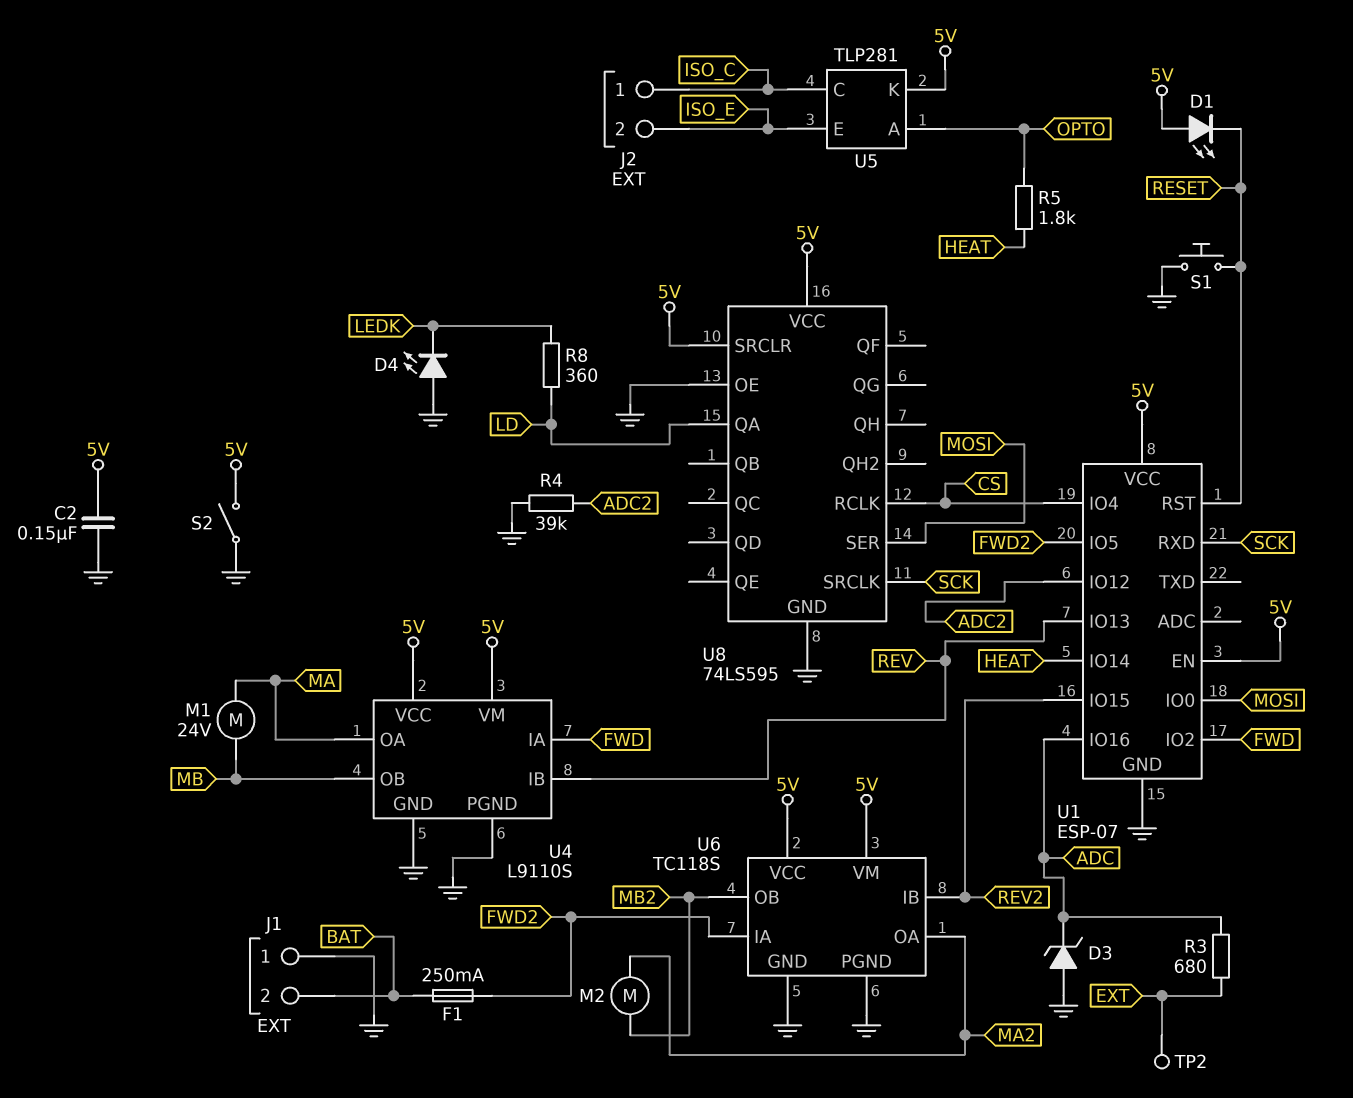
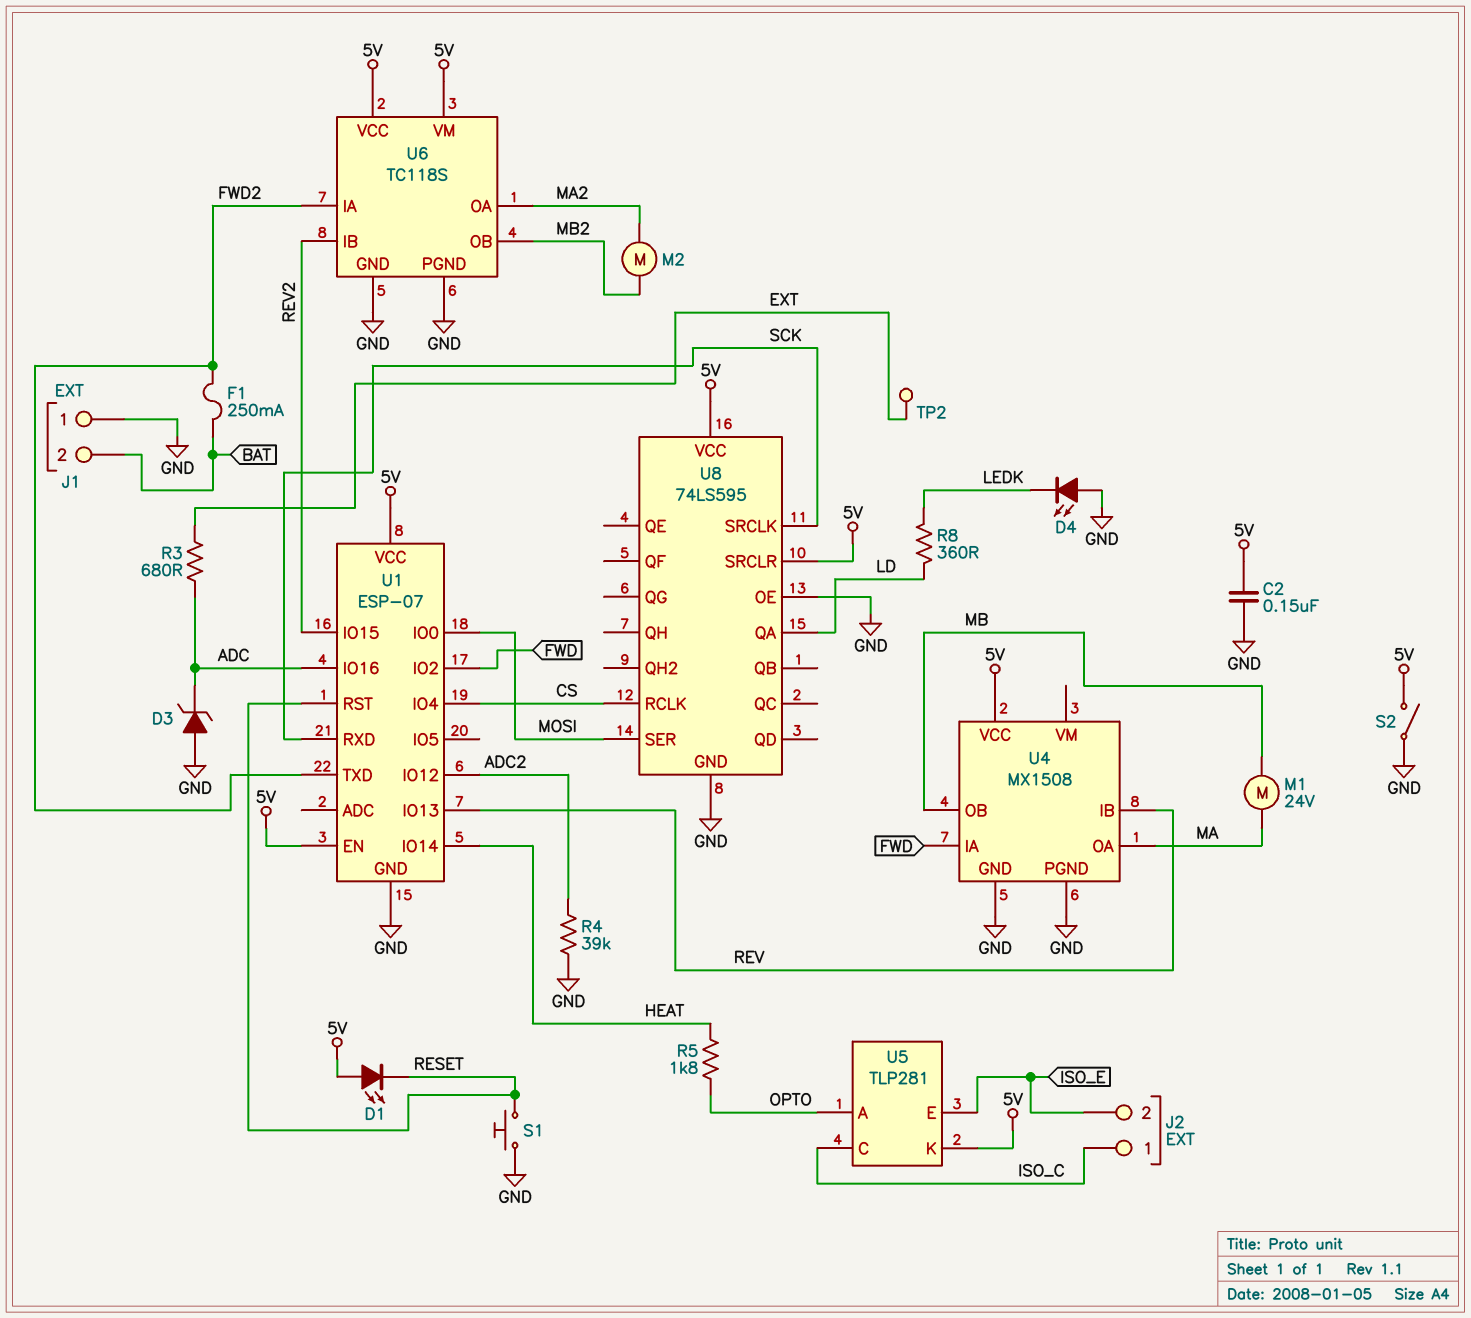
U1 pin IO5: FWD2 -> none
U1 pin TXD: none -> FWD2
U4: L9110S -> MX1508
U4 pin VM: 5V -> none

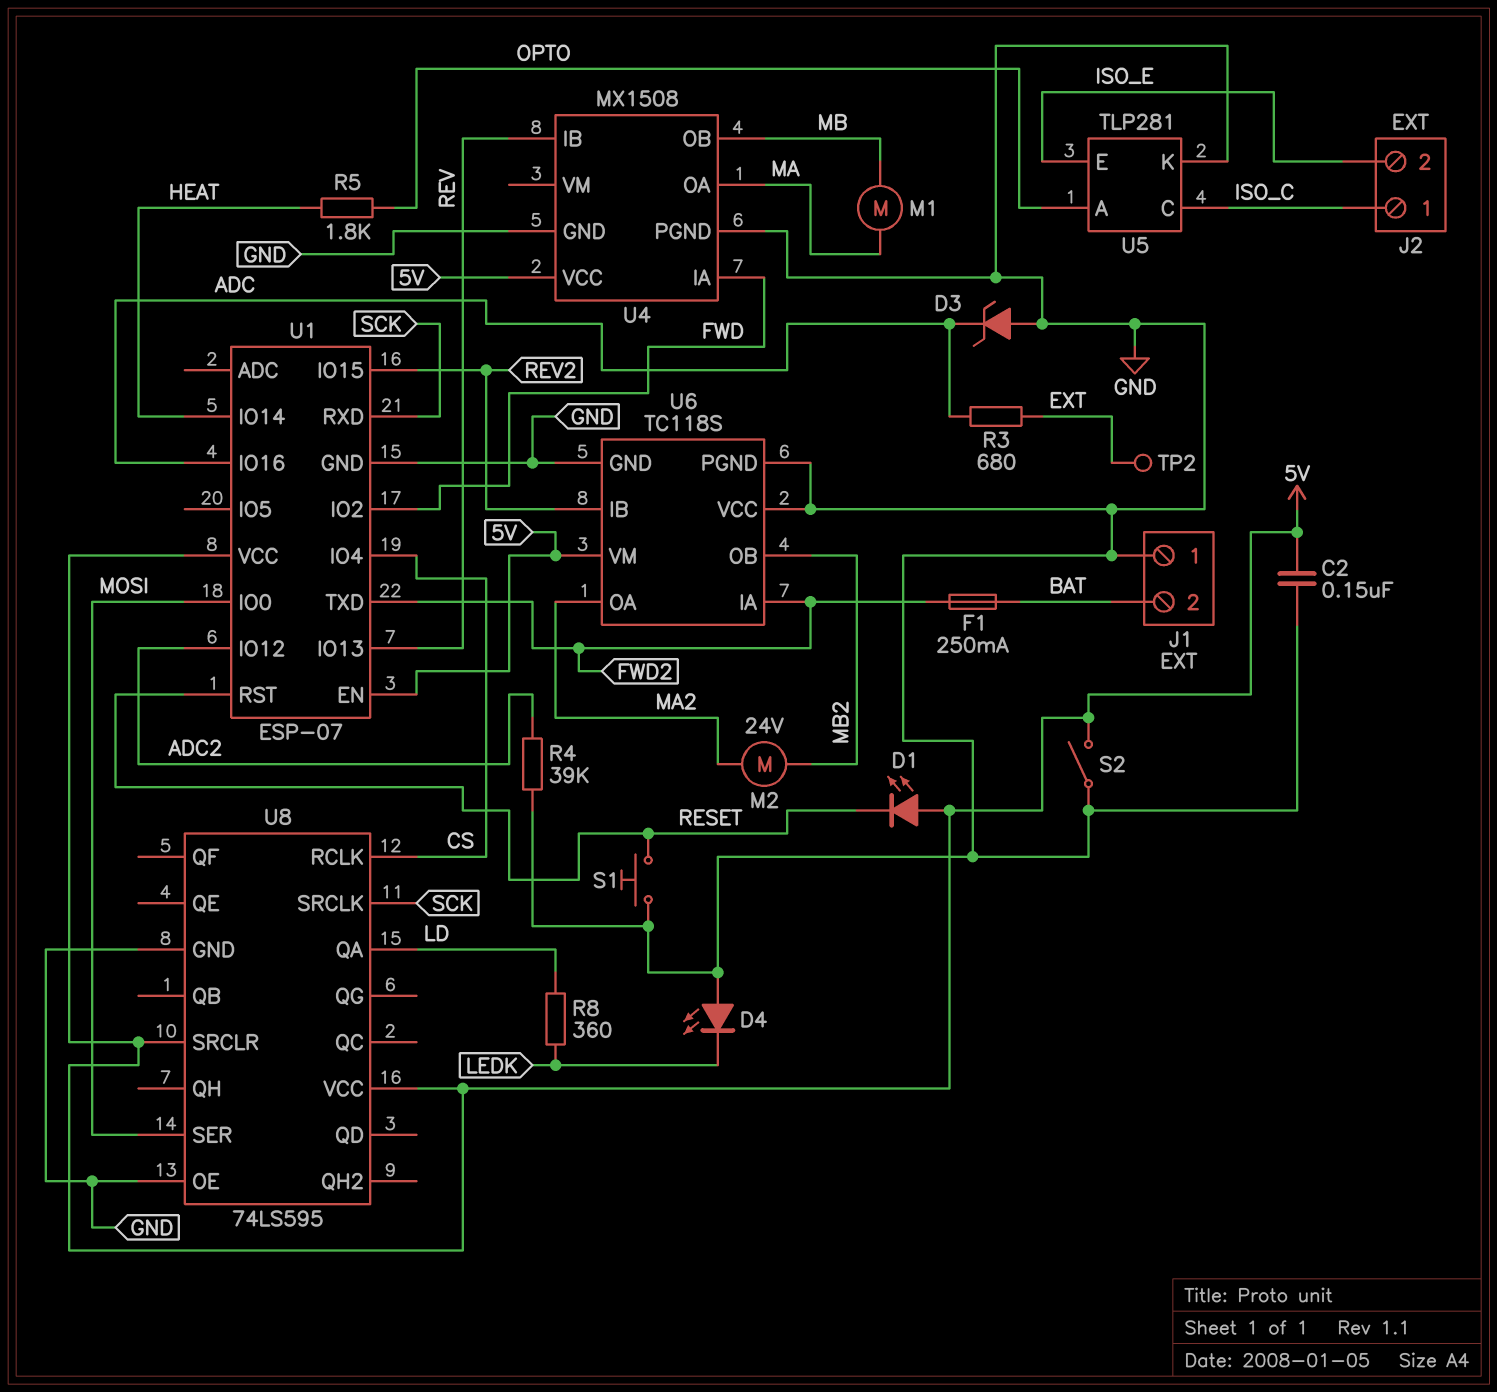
M1: motor 24V (MA, MB) -> motor (MA, MB)
M2: motor (MA2, MB2) -> motor 24V (MA2, MB2)
U5 pin K: 5V -> GND
U6 pin VCC: 5V -> GND

